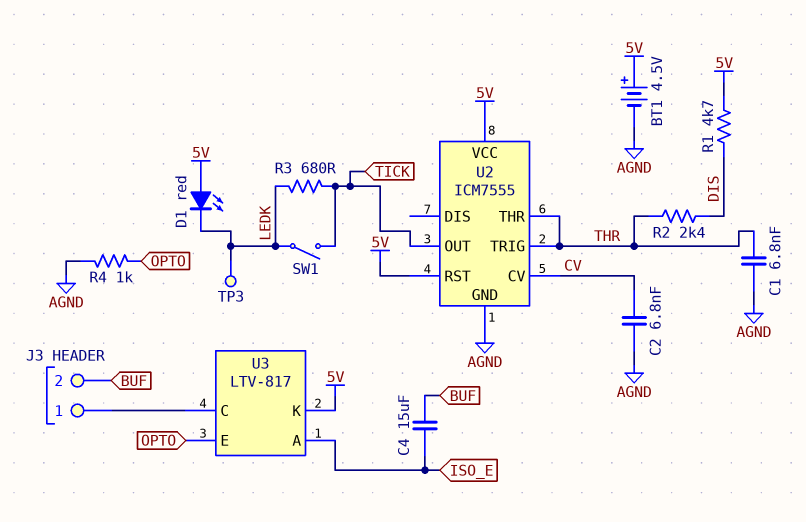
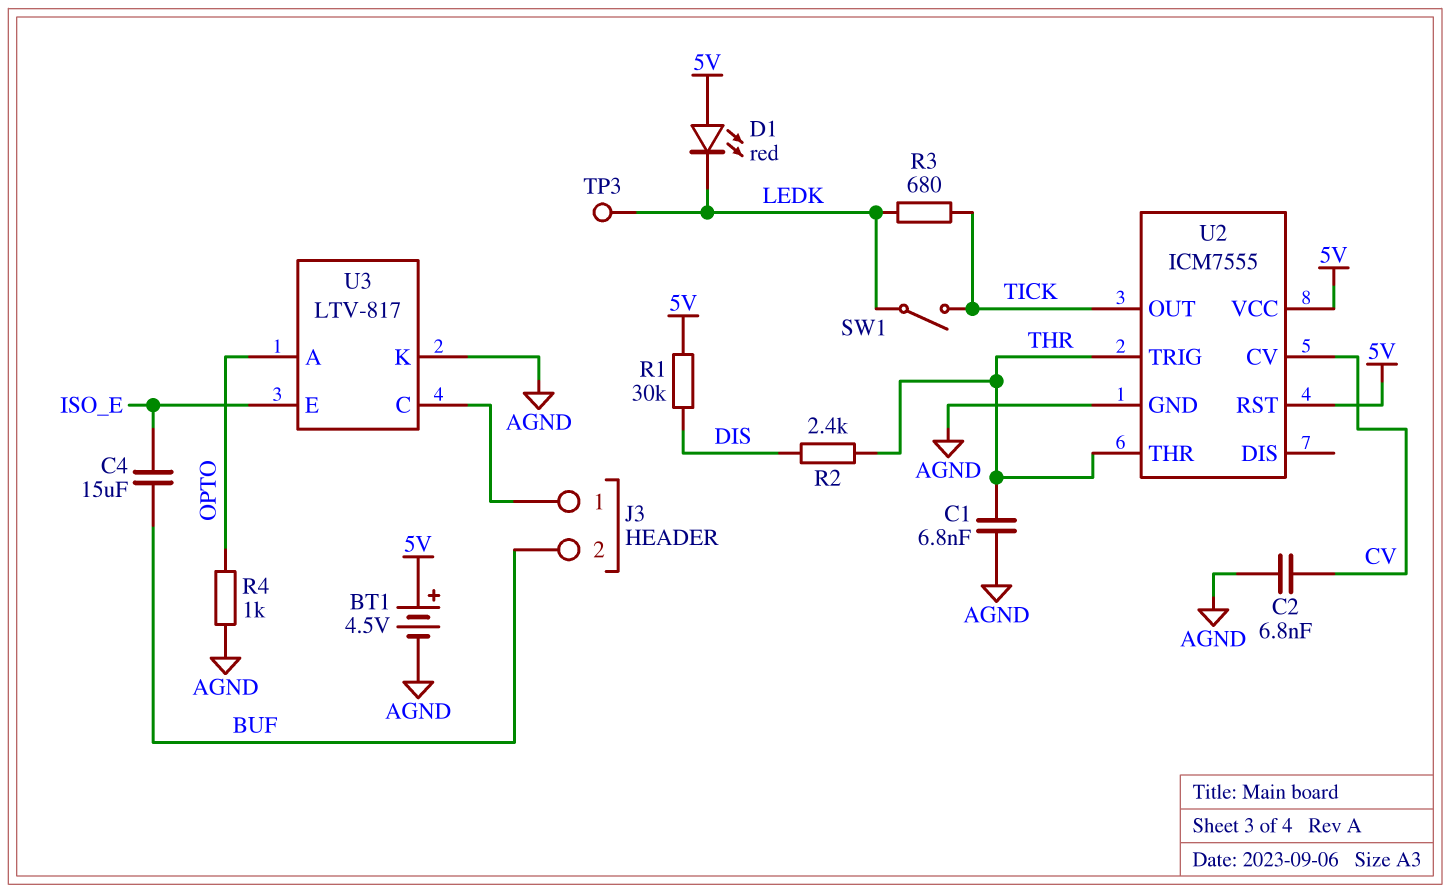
R1: 4.7k (5V, DIS) -> 30k (5V, DIS)
U3 pin A: ISO_E -> OPTO
U3 pin E: OPTO -> ISO_E
U3 pin K: 5V -> AGND

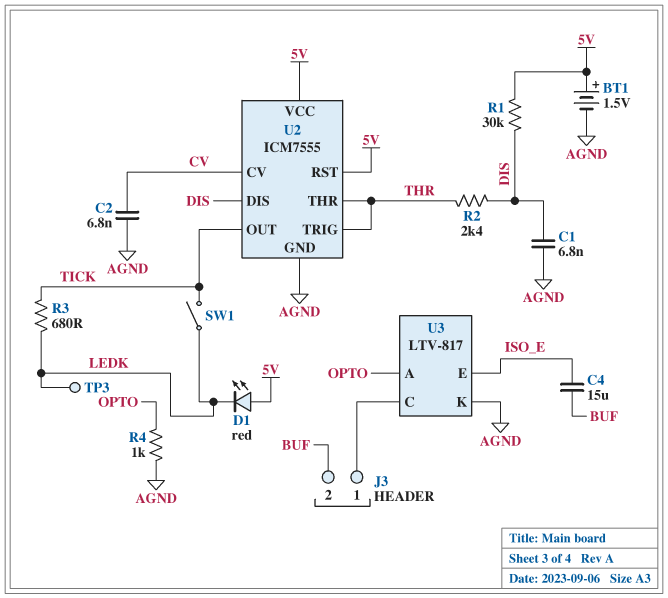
BT1: 4.5V (plus 5V, minus AGND) -> 1.5V (plus 5V, minus AGND)
C1: 6.8nF (AGND, THR) -> 6.8nF (AGND, DIS)
U2 pin DIS: none -> DIS

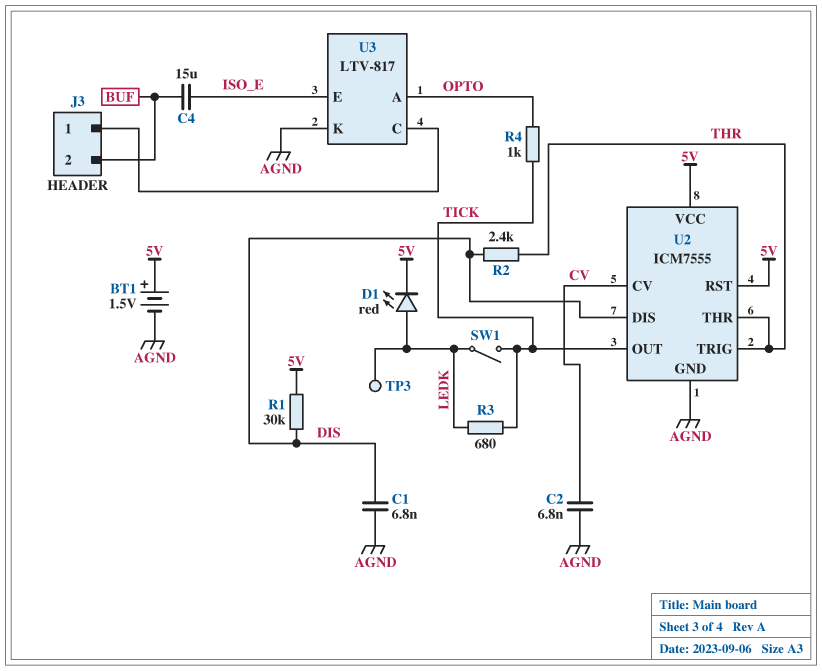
D1: LED red (A 5V, K LEDK) -> LED red (A LEDK, K 5V)
R4: 1k (AGND, OPTO) -> 1k (OPTO, TICK)

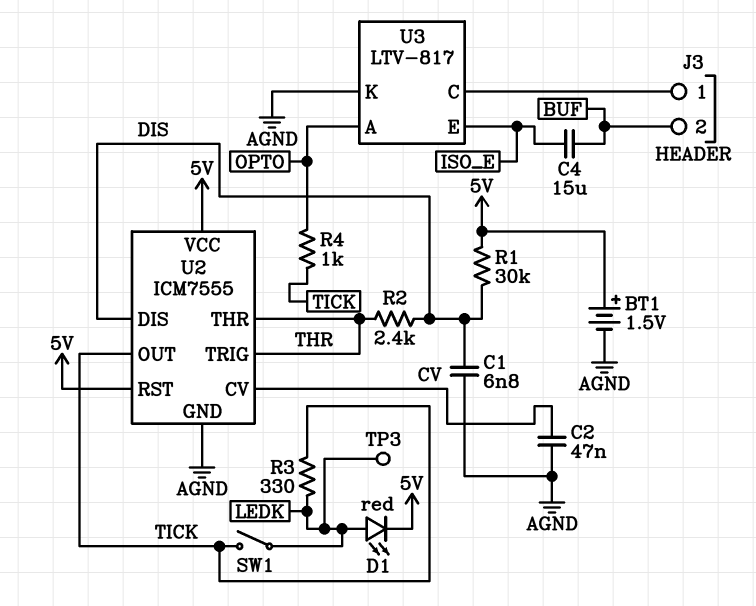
C2: 6.8nF (AGND, CV) -> 47nF (AGND, CV)
R3: 680 (LEDK, TICK) -> 330 (LEDK, TICK)

